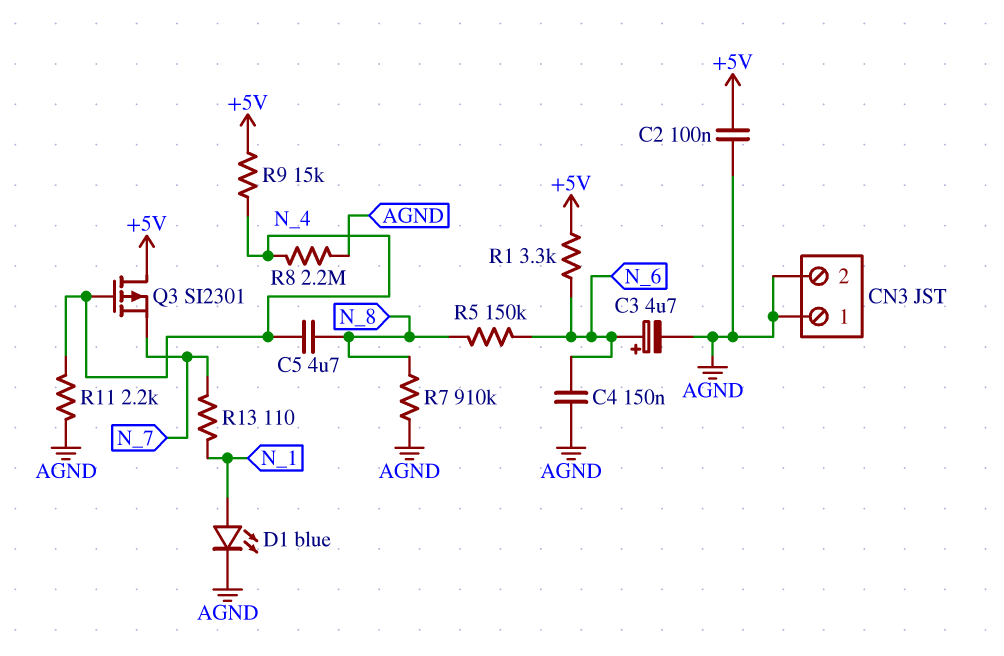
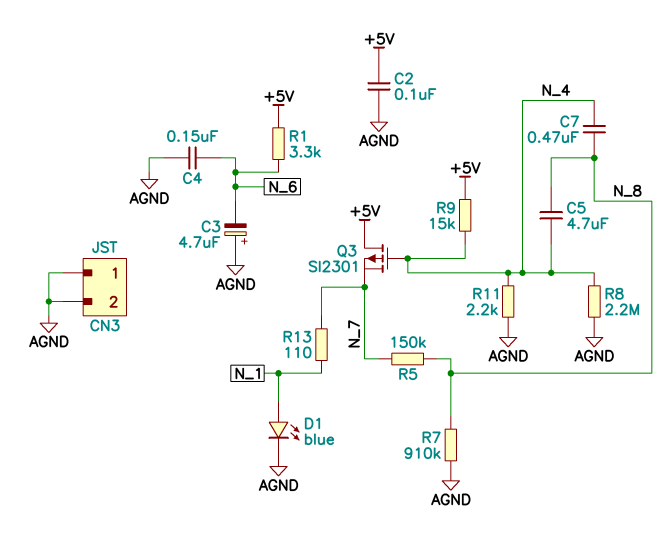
C3: 4.7uF (plus N_6, minus AGND) -> 4.7uF (plus AGND, minus N_6)
C7: none -> 470nF (N_4, N_8)
R5: 150k (N_6, N_8) -> 150k (N_7, N_8)

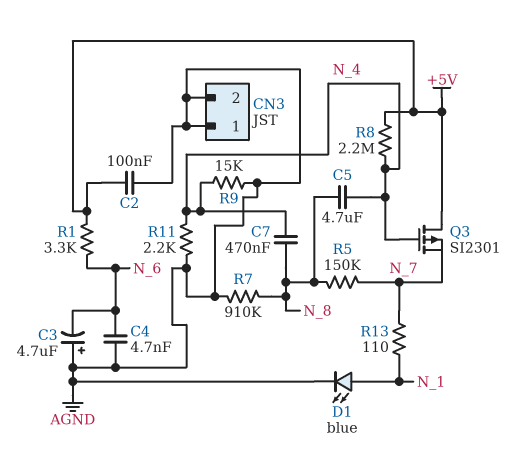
C4: 150nF (AGND, N_6) -> 4.7nF (AGND, N_6)
R8: 2.2M (AGND, N_4) -> 2.2M (+5V, N_4)
R9: 15k (+5V, N_4) -> 15k (AGND, N_4)

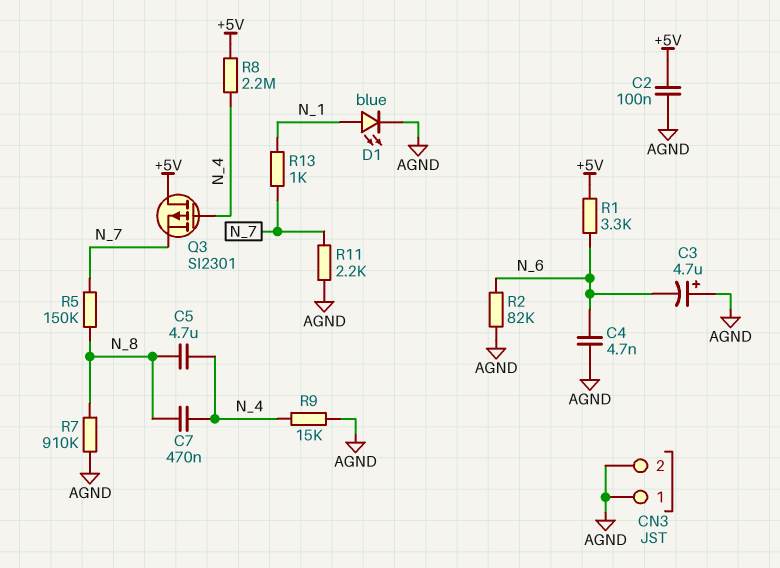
R2: none -> 82k (AGND, N_6)
R11: 2.2k (AGND, N_4) -> 2.2k (AGND, N_7)
R13: 110 (N_1, N_7) -> 1k (N_1, N_7)

